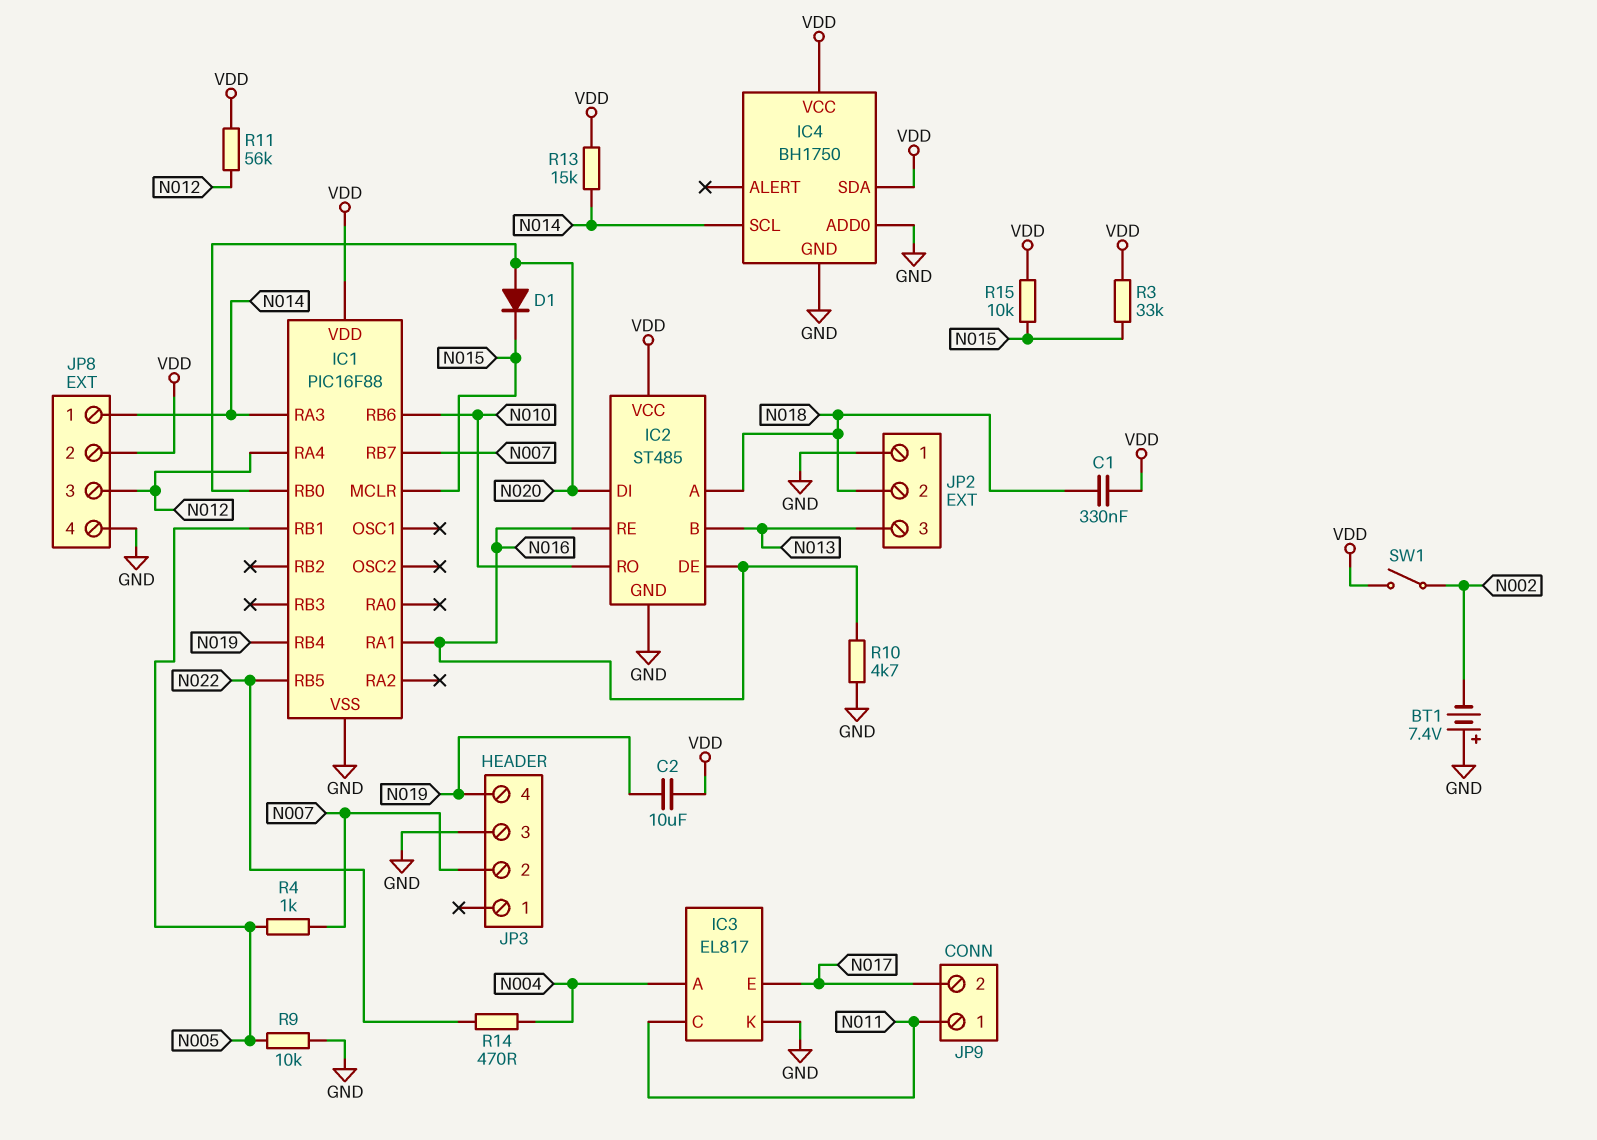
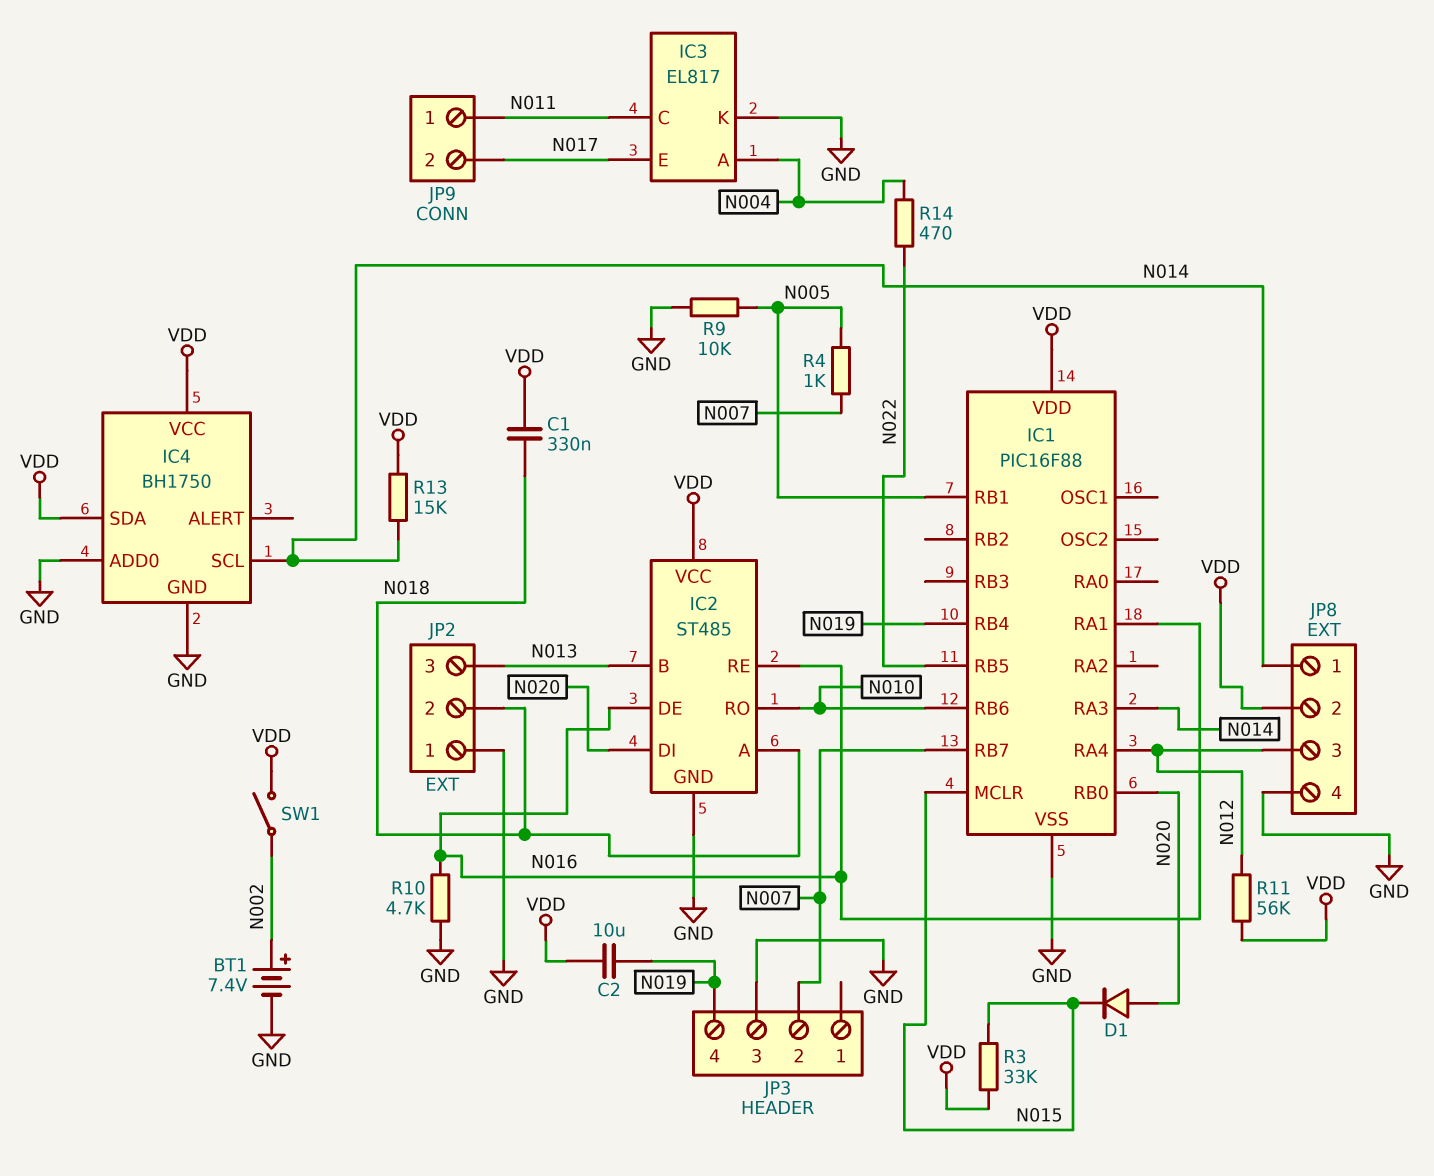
BT1: 7.4V (plus GND, minus N002) -> 7.4V (plus N002, minus GND)
R15: 10k (N015, VDD) -> none

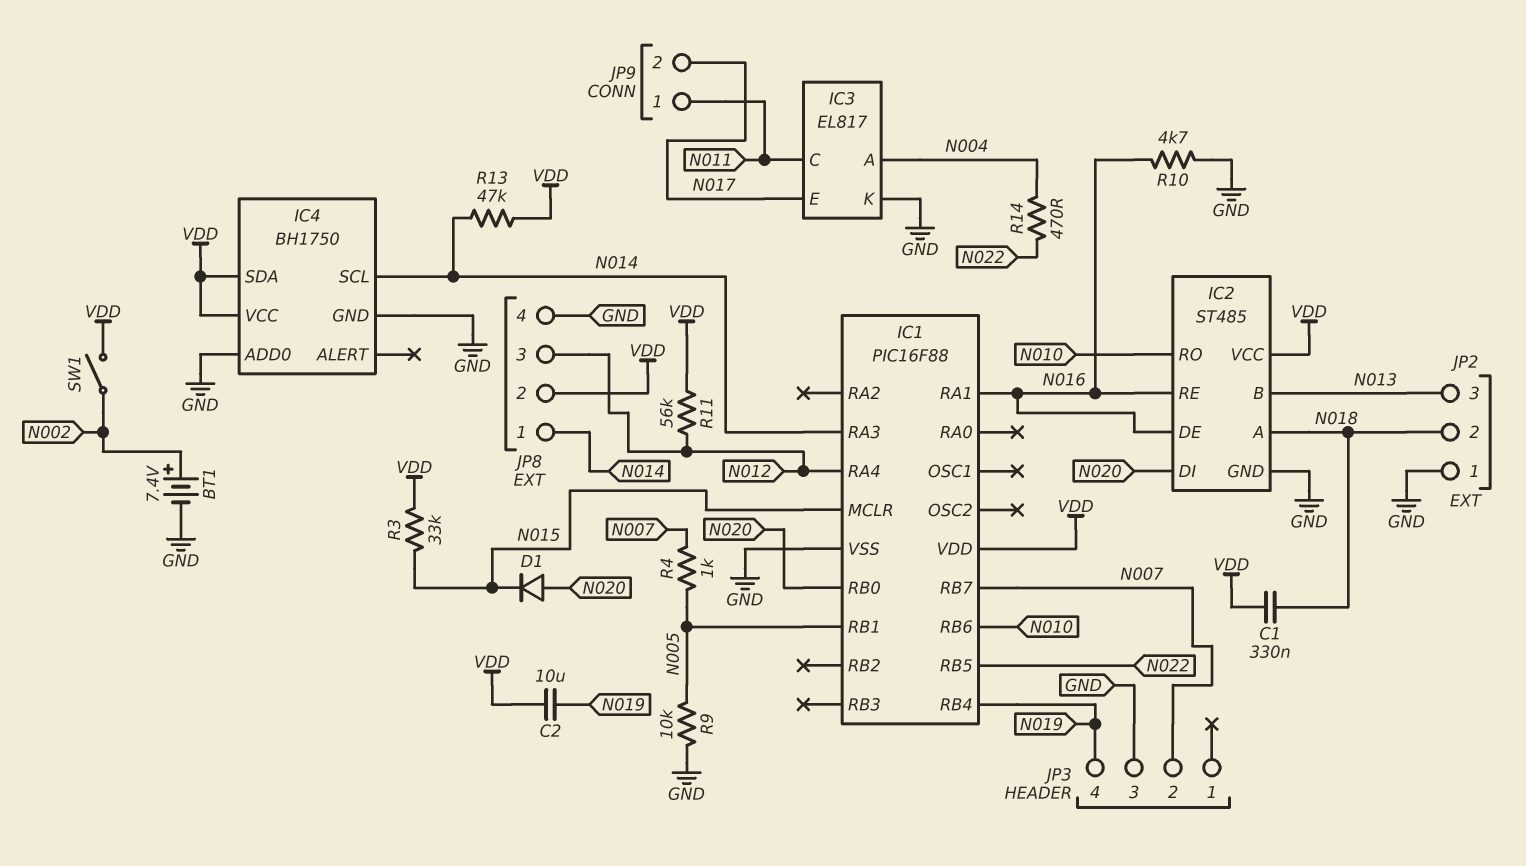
R13: 15k (N014, VDD) -> 47k (N014, VDD)

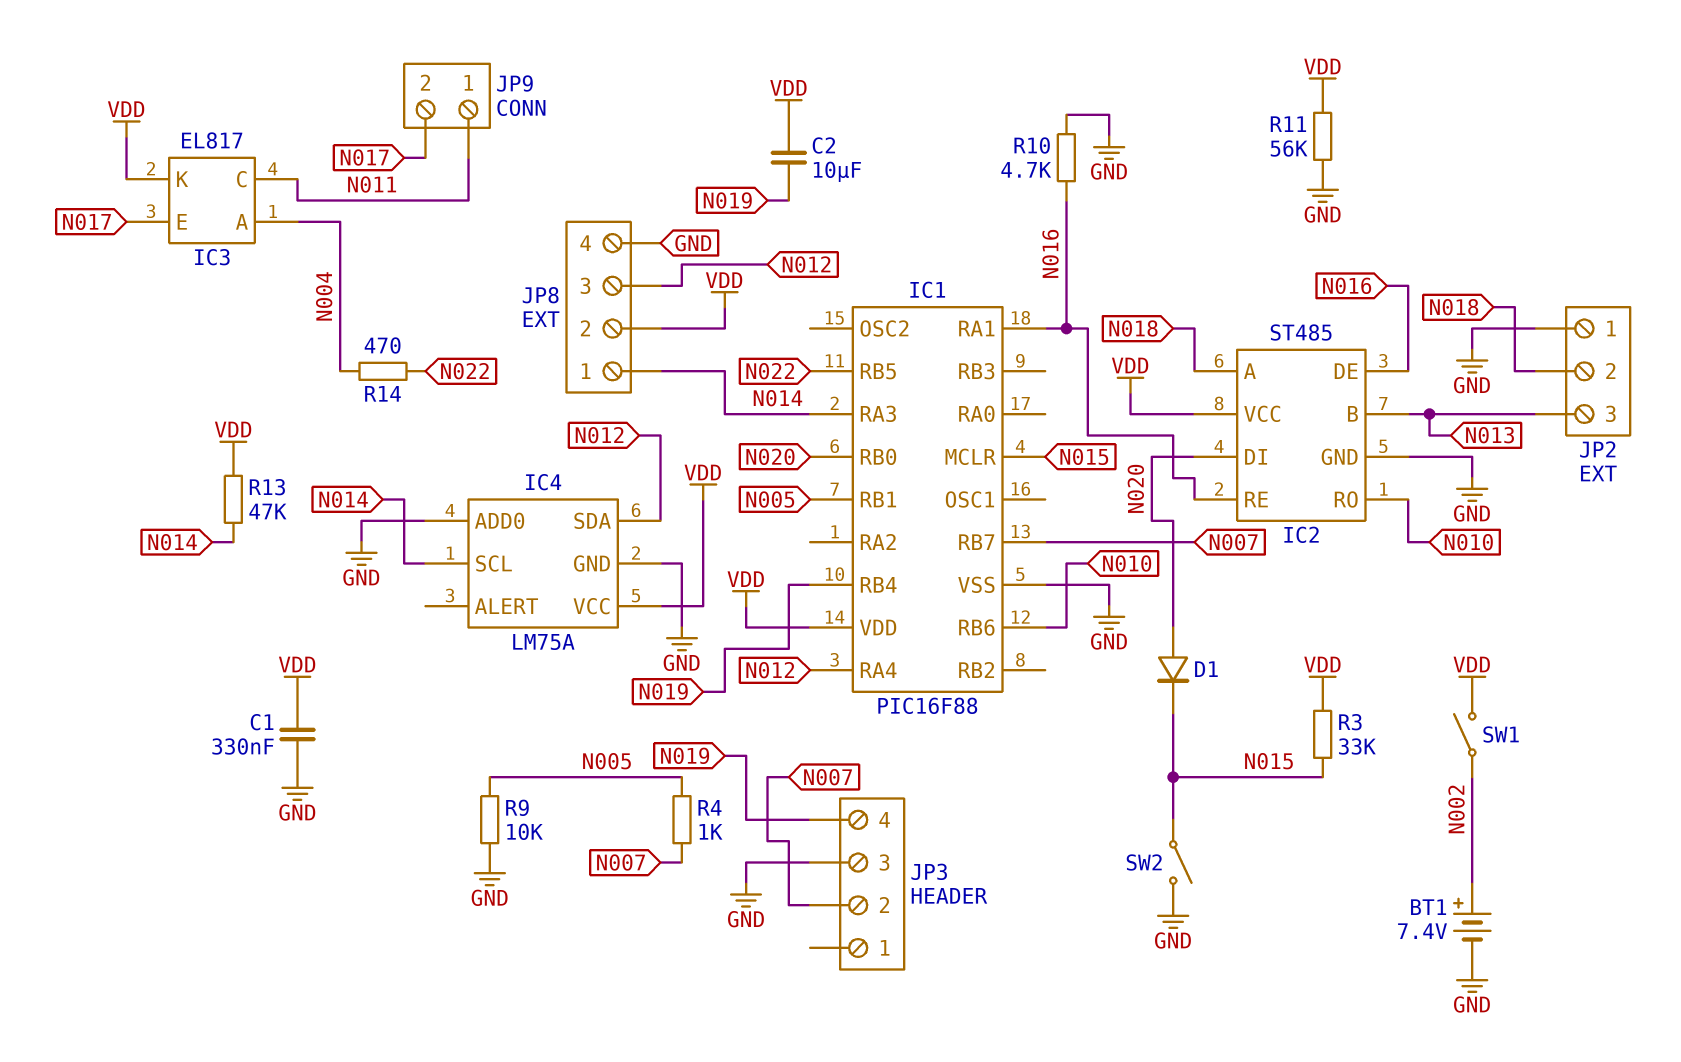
C1: 330nF (N018, VDD) -> 330nF (GND, VDD)
IC3 pin K: GND -> VDD
IC4: BH1750 -> LM75A
IC4 pin SDA: VDD -> N012
R11: 56k (N012, VDD) -> 56k (GND, VDD)
SW2: none -> switch (GND, N015)

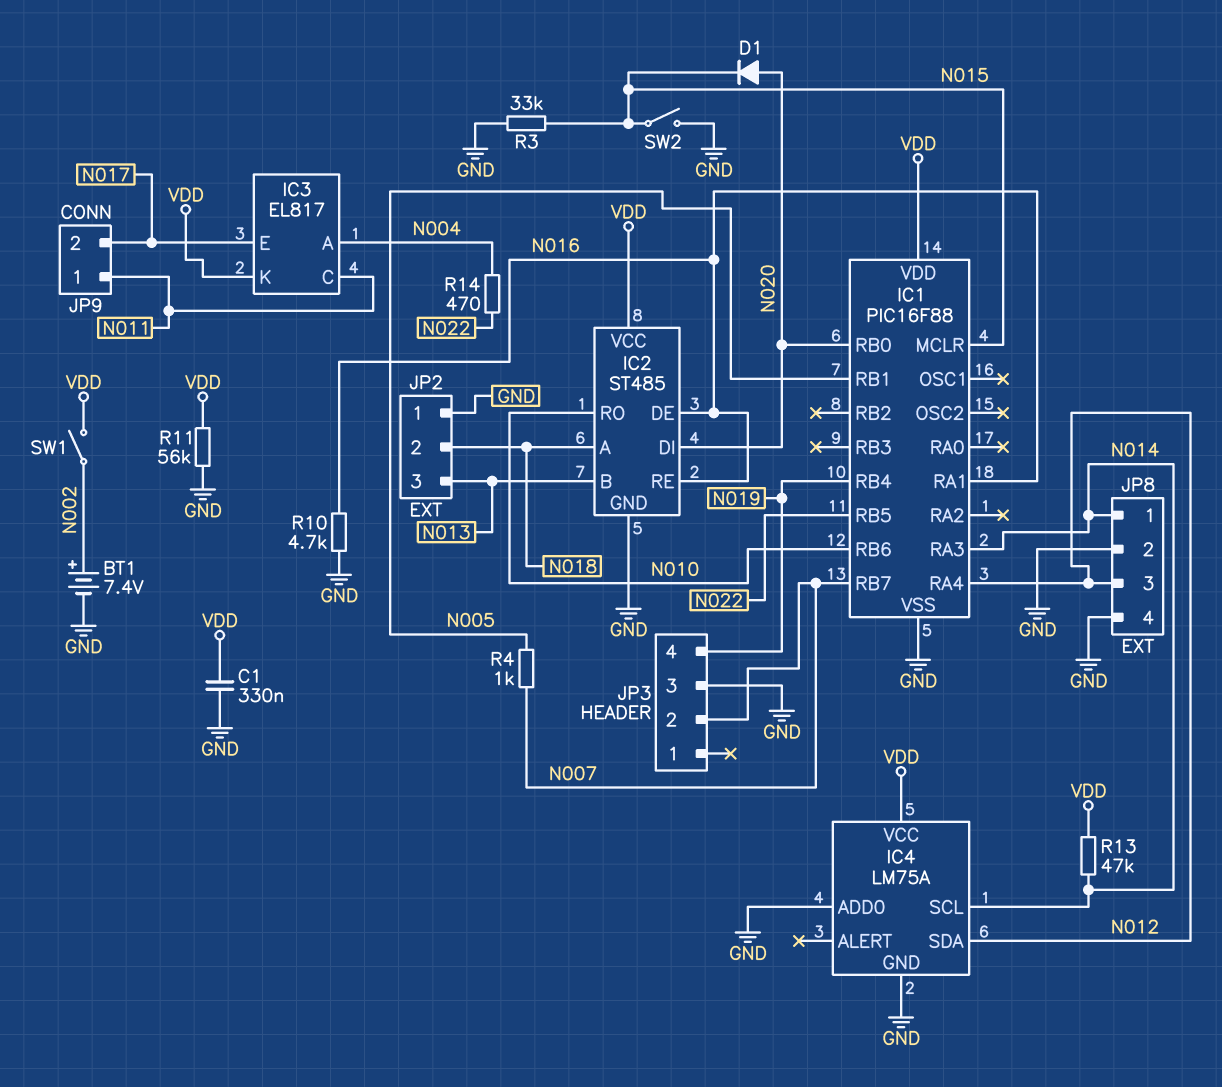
C2: 10uF (N019, VDD) -> none
JP8 pin 2: VDD -> GND
R3: 33k (N015, VDD) -> 33k (GND, N015)
R9: 10k (GND, N005) -> none

